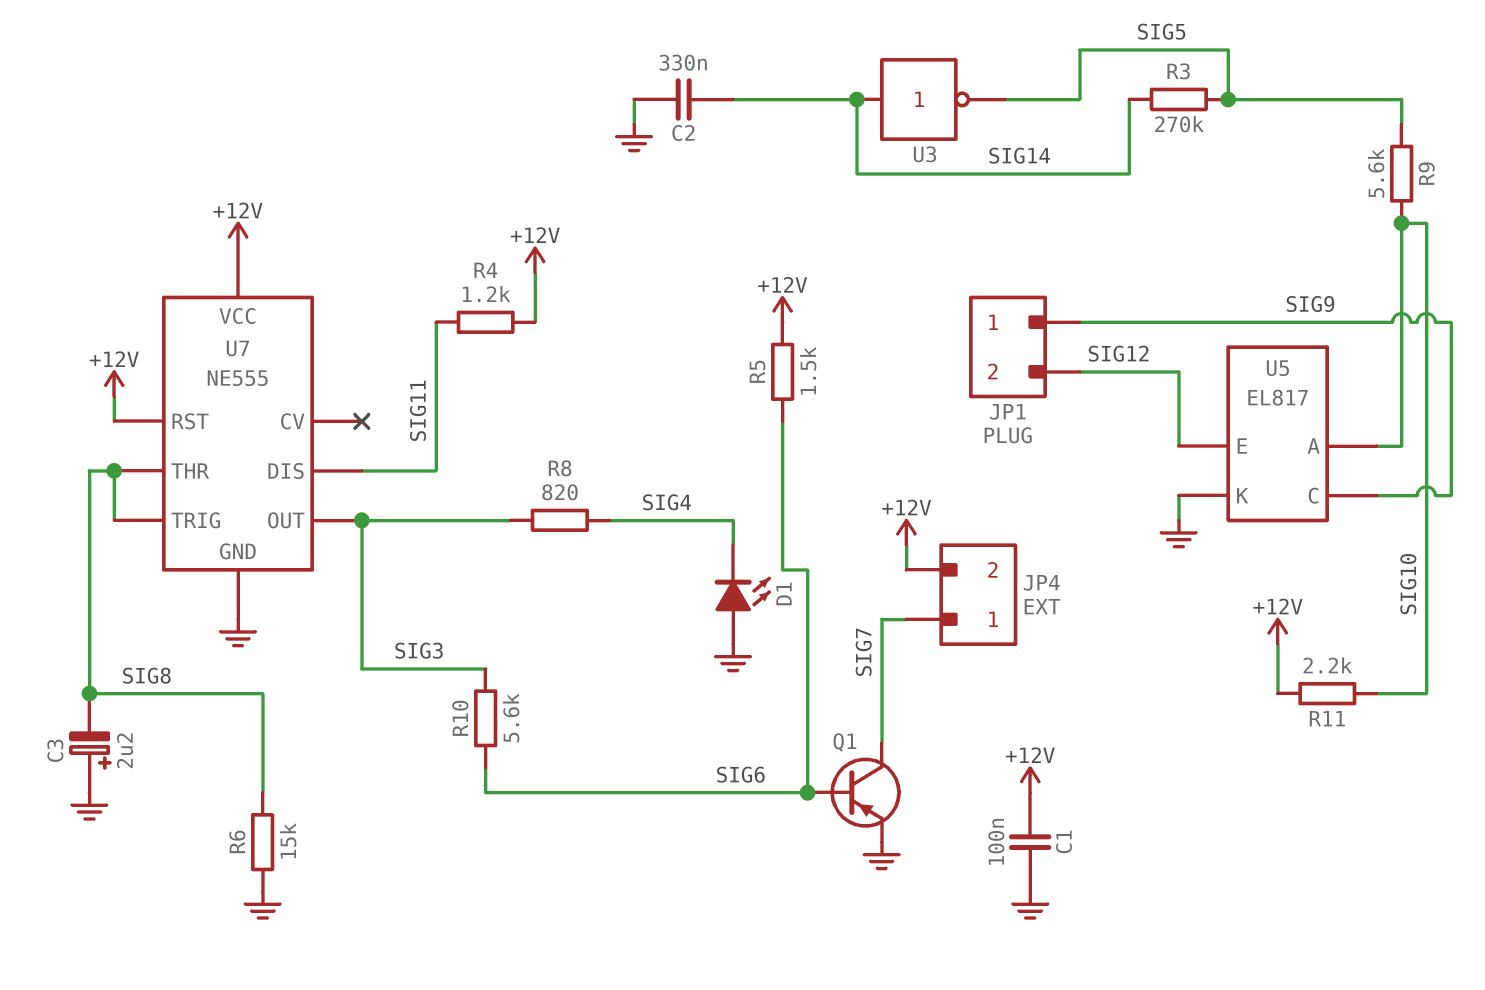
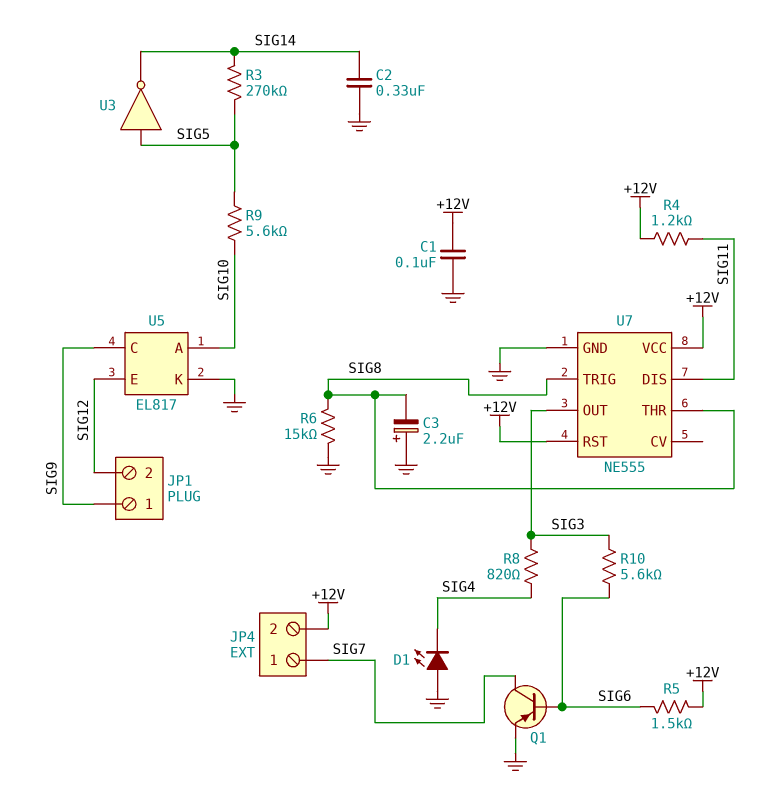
R11: 2.2k (+12V, SIG10) -> none
U3: NOT (in SIG14, out SIG5) -> NOT (in SIG5, out SIG14)

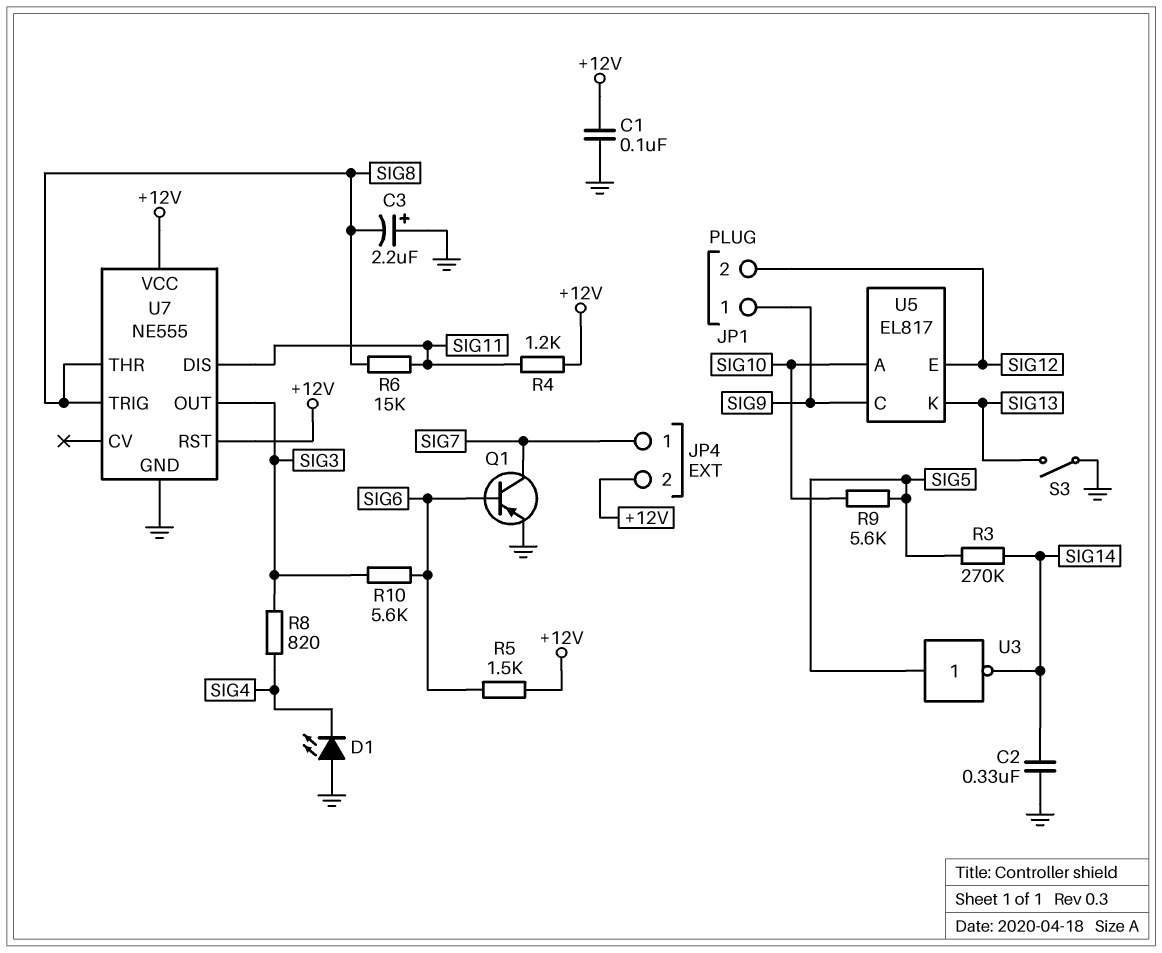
R6: 15k (GND, SIG8) -> 15k (SIG8, SIG11)
S3: none -> switch (GND, SIG13)
U5 pin K: GND -> SIG13

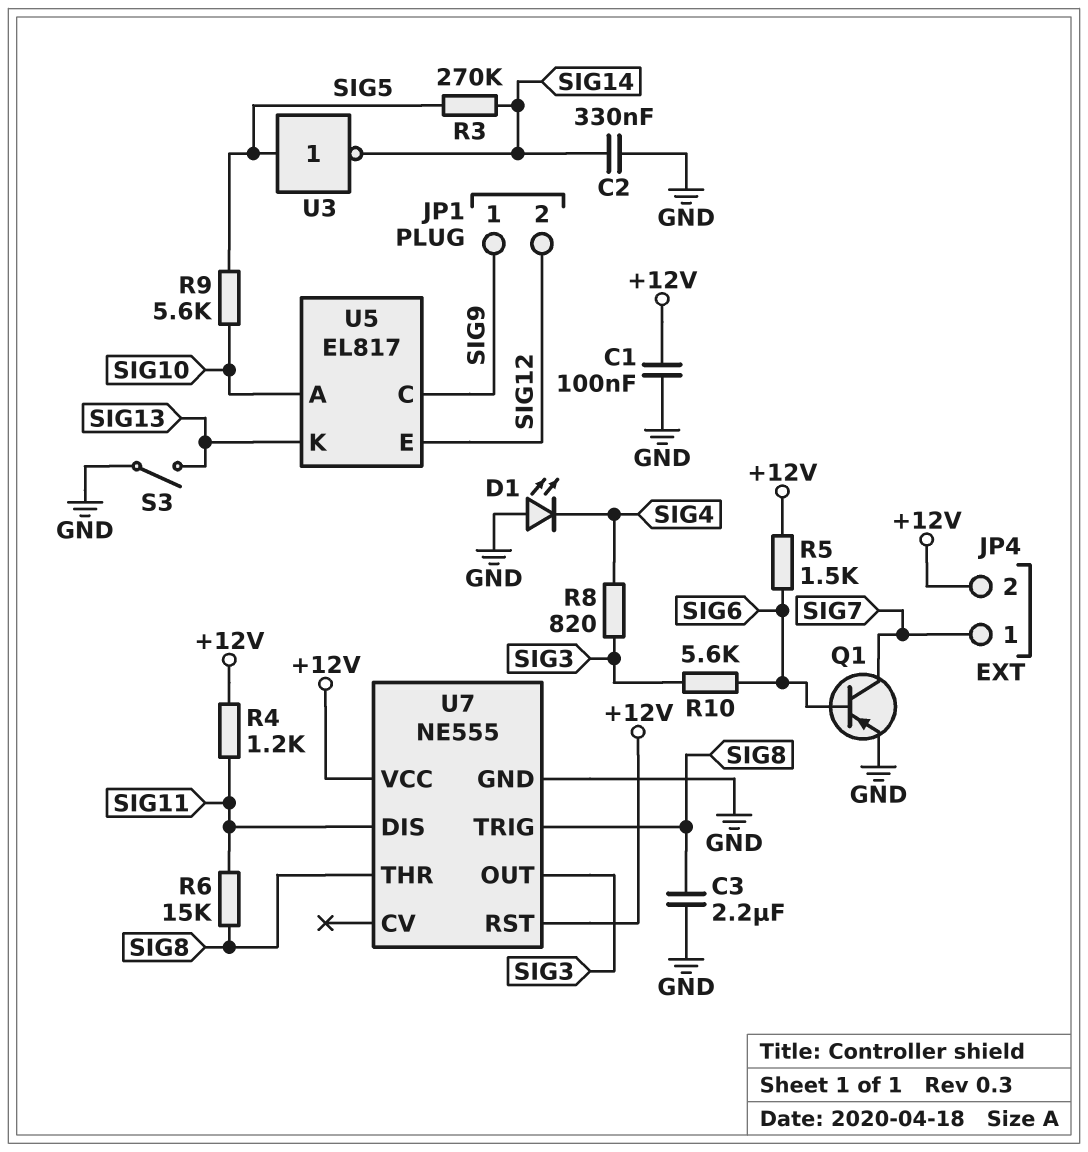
C3: 2.2uF (plus GND, minus SIG8) -> 2.2uF (GND, SIG8)

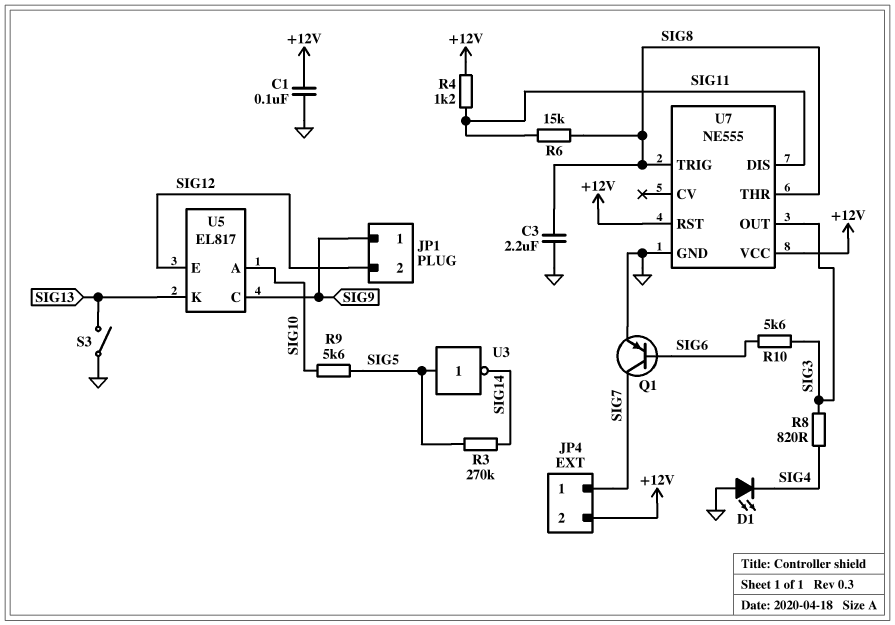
C2: 330nF (GND, SIG14) -> none
R5: 1.5k (+12V, SIG6) -> none

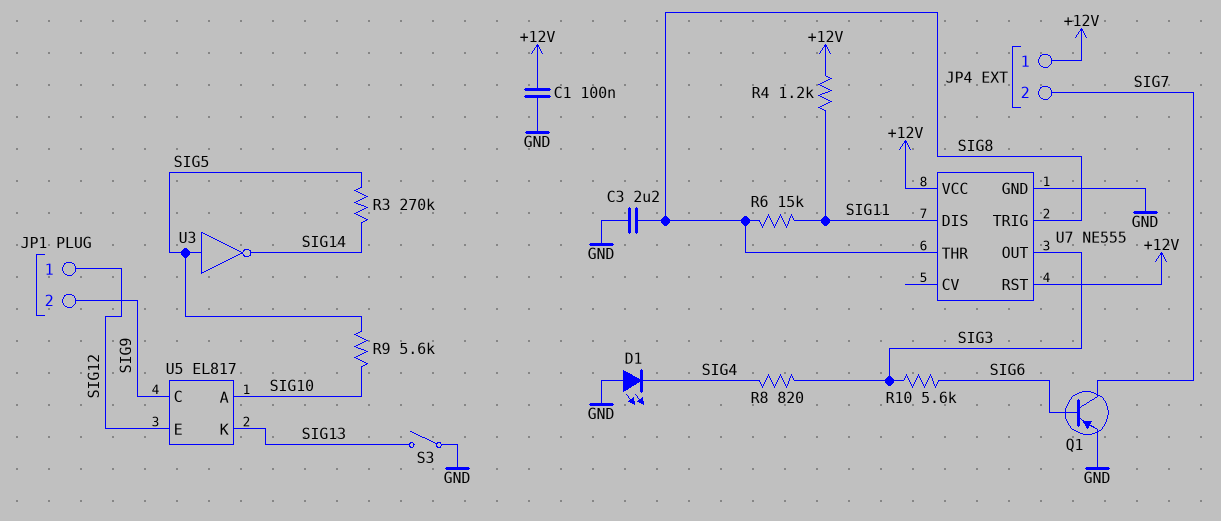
JP1 pin 1: SIG9 -> SIG12
JP1 pin 2: SIG12 -> SIG9
JP4 pin 1: SIG7 -> +12V
JP4 pin 2: +12V -> SIG7

